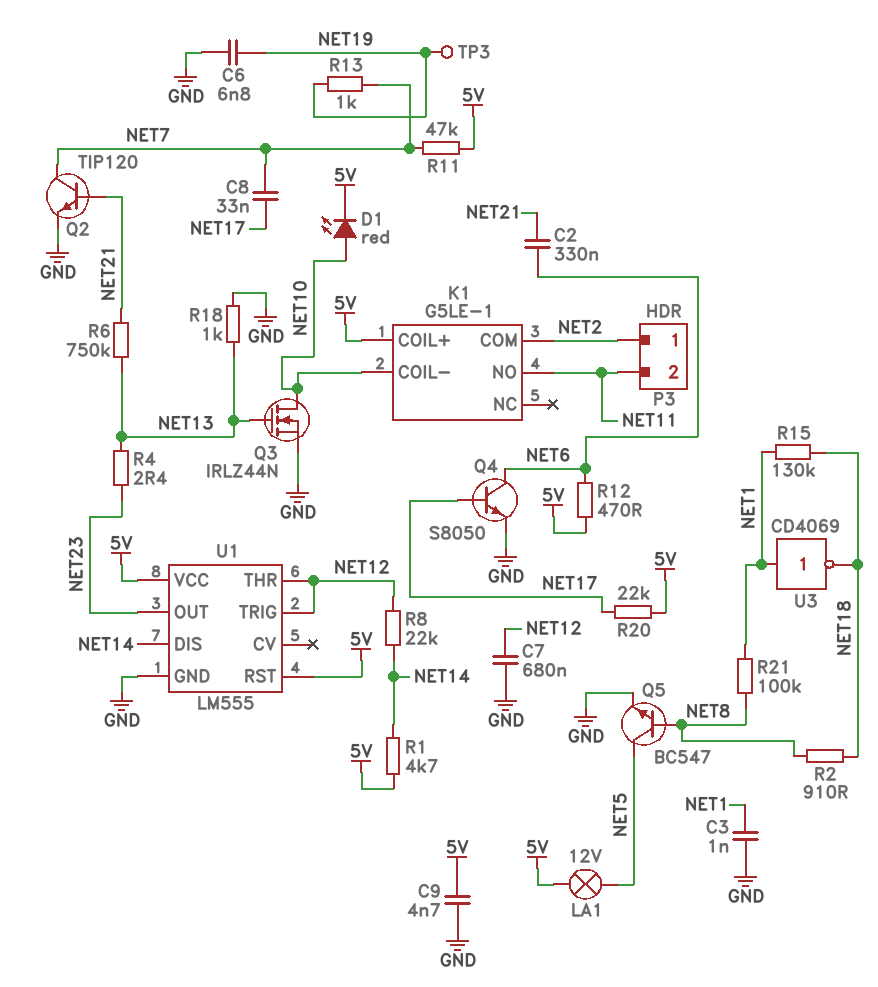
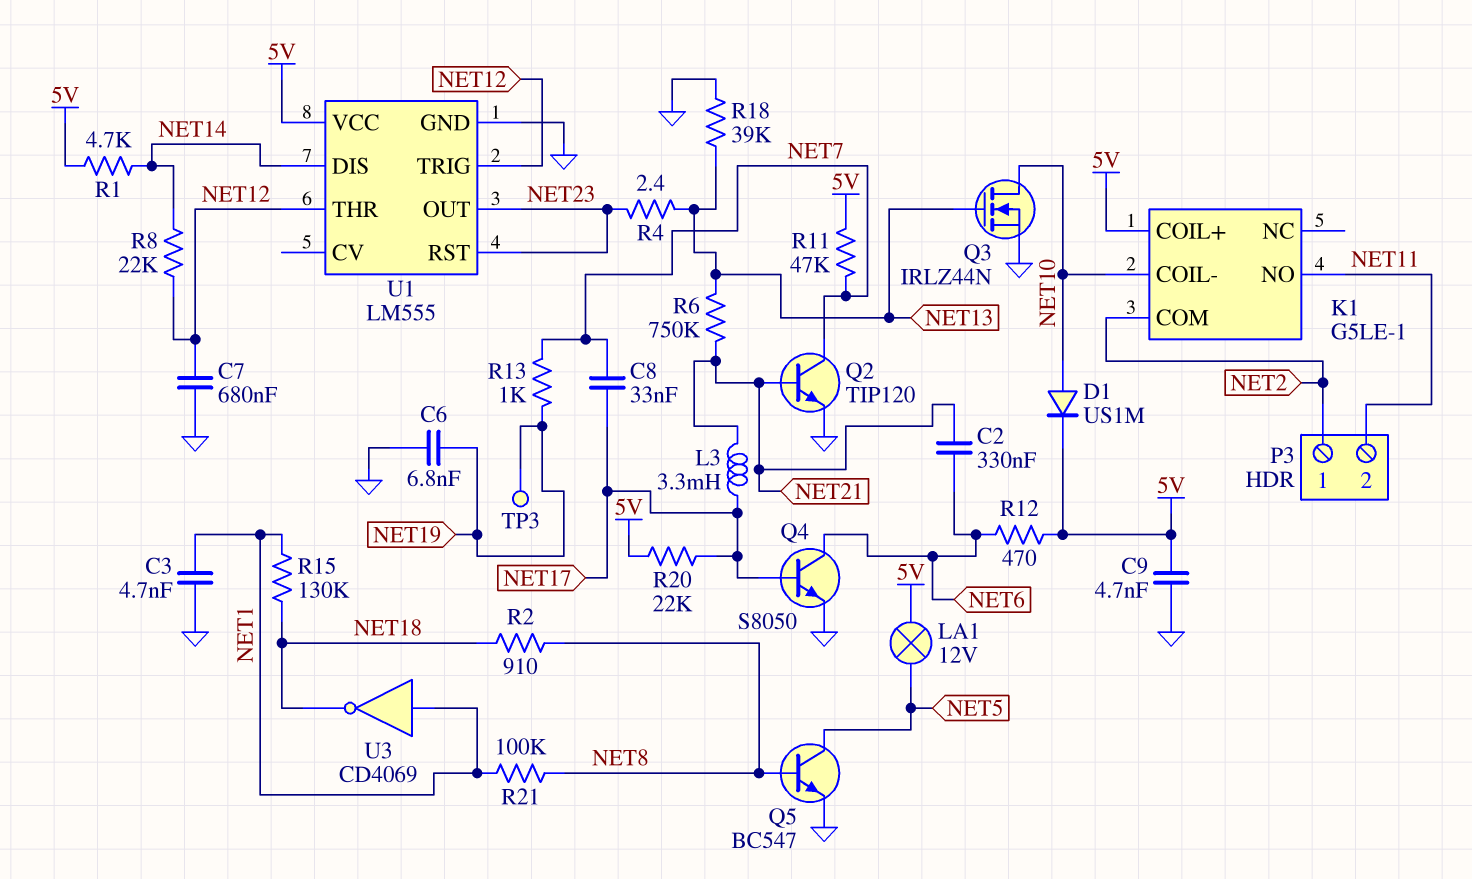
C3: 1nF (GND, NET1) -> 4.7nF (GND, NET1)
D1: LED red (A NET10, K 5V) -> diode US1M (A NET10, K 5V)
L3: none -> 3.3mH (NET17, NET21)
R18: 1k (GND, NET13) -> 39k (GND, NET13)
U1 pin RST: 5V -> NET23

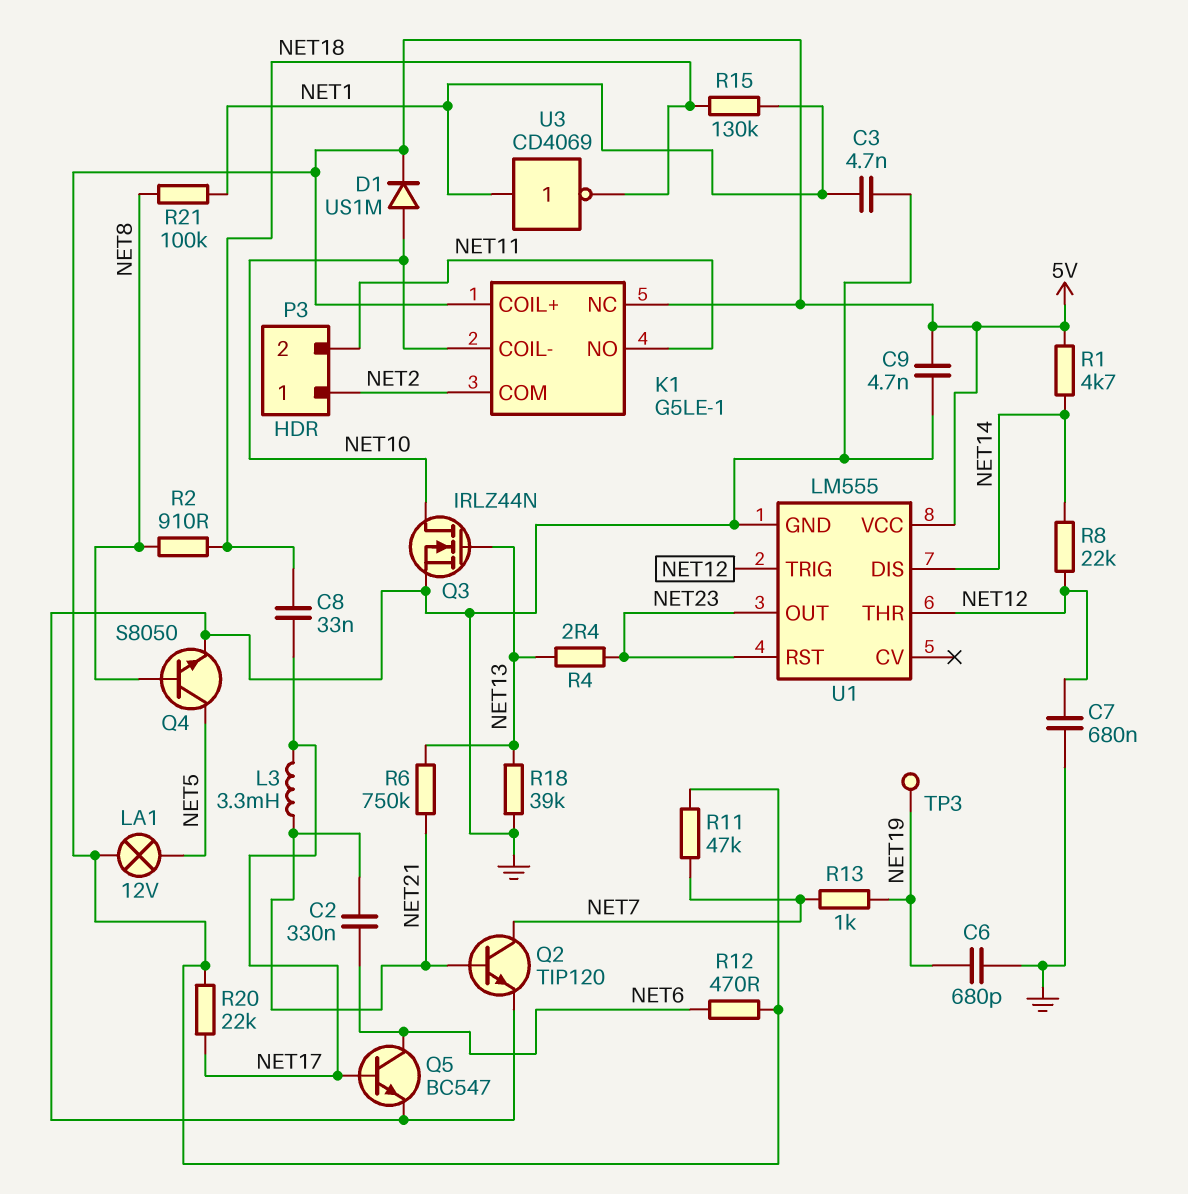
C6: 6.8nF (GND, NET19) -> 680pF (GND, NET19)
C8: 33nF (NET7, NET17) -> 33nF (NET17, NET18)
K1 pin NC: none -> 5V
Q4: NPN S8050 (B NET17, C NET6, E GND) -> NPN S8050 (B NET8, C NET5, E GND)
Q5: NPN BC547 (B NET8, C NET5, E GND) -> NPN BC547 (B NET17, C NET6, E GND)

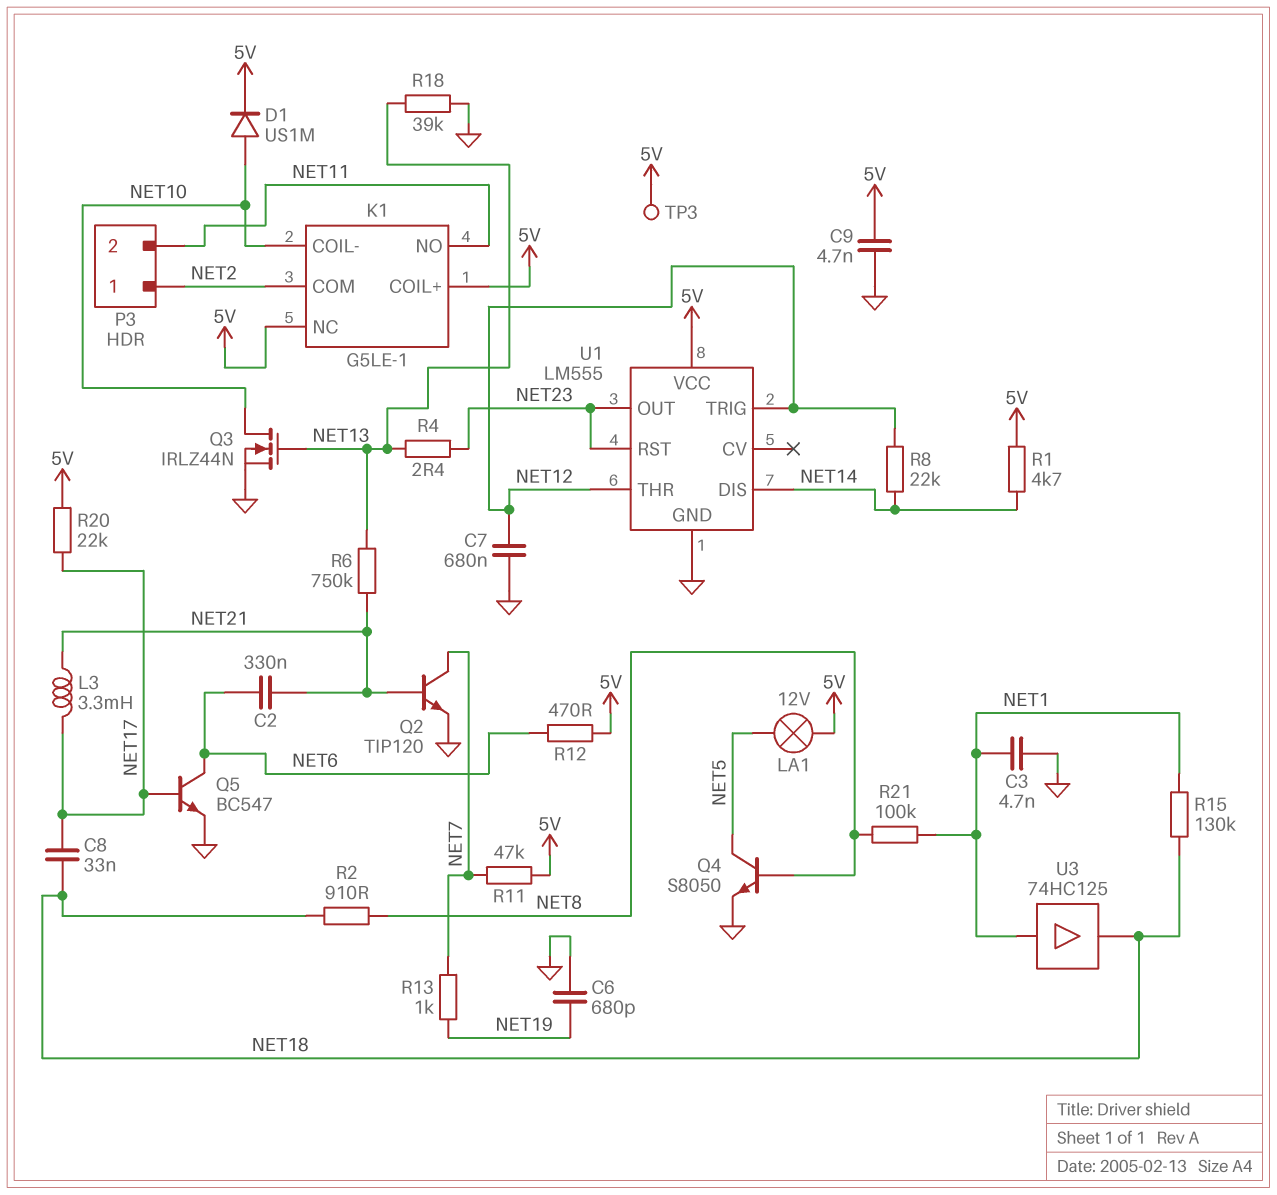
TP3: test point (NET19) -> test point (5V)
U3: NOT CD4069 (in NET1, out NET18) -> buffer 74HC125 (in NET1, out NET18)

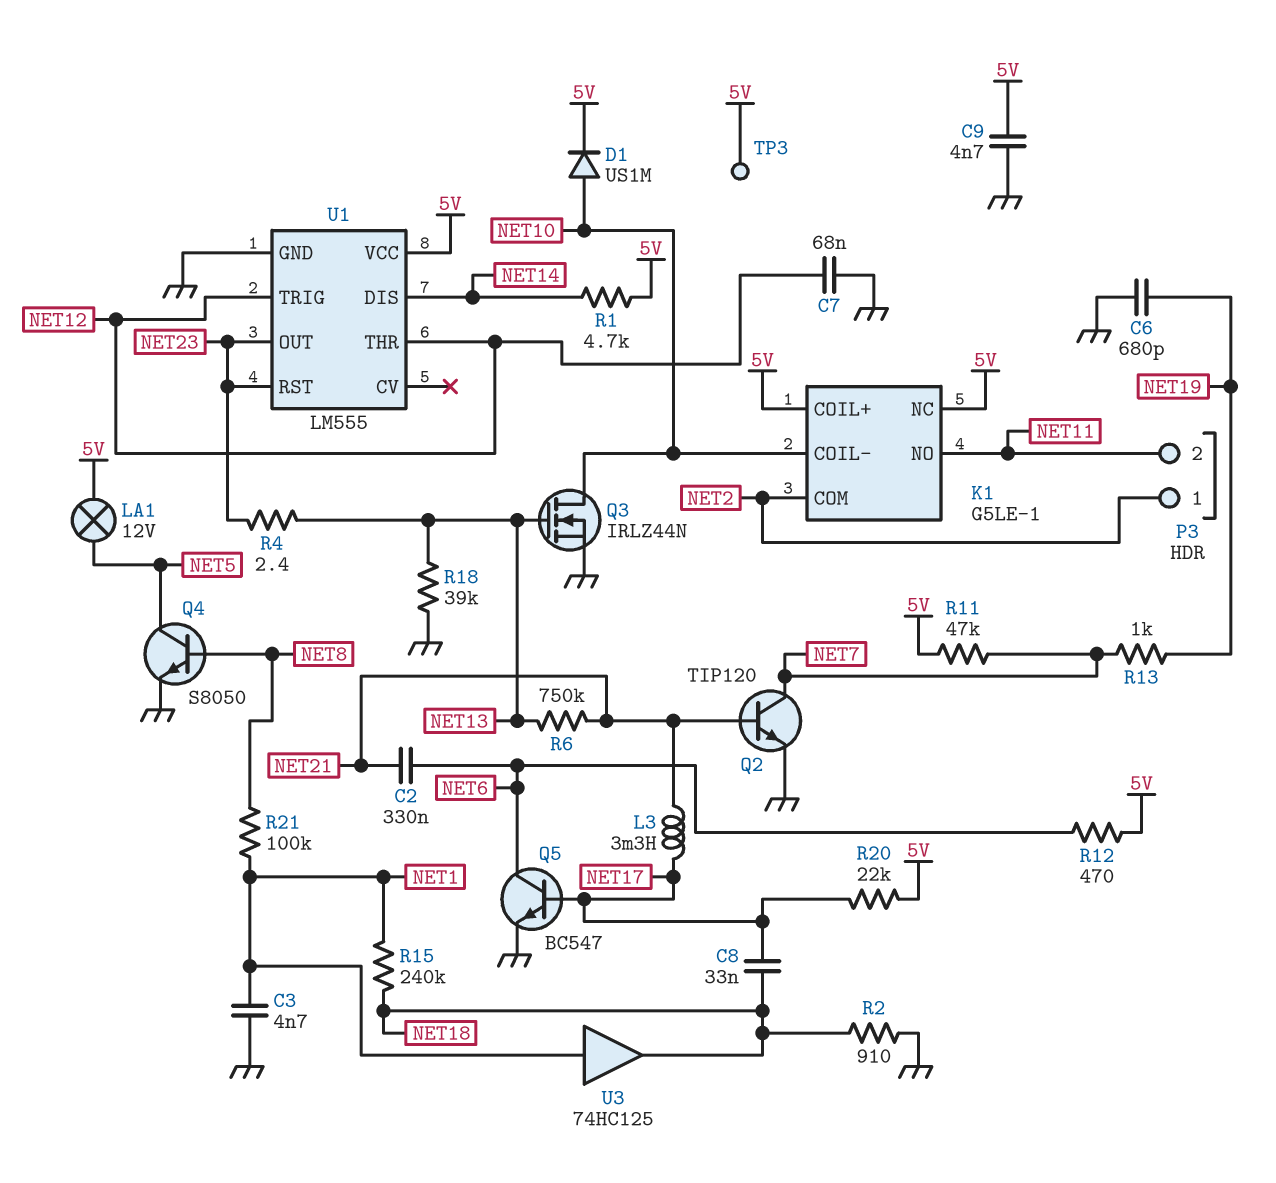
C7: 680nF (GND, NET12) -> 68nF (GND, NET12)
R2: 910 (NET8, NET18) -> 910 (GND, NET18)
R8: 22k (NET12, NET14) -> none
R15: 130k (NET1, NET18) -> 240k (NET1, NET18)

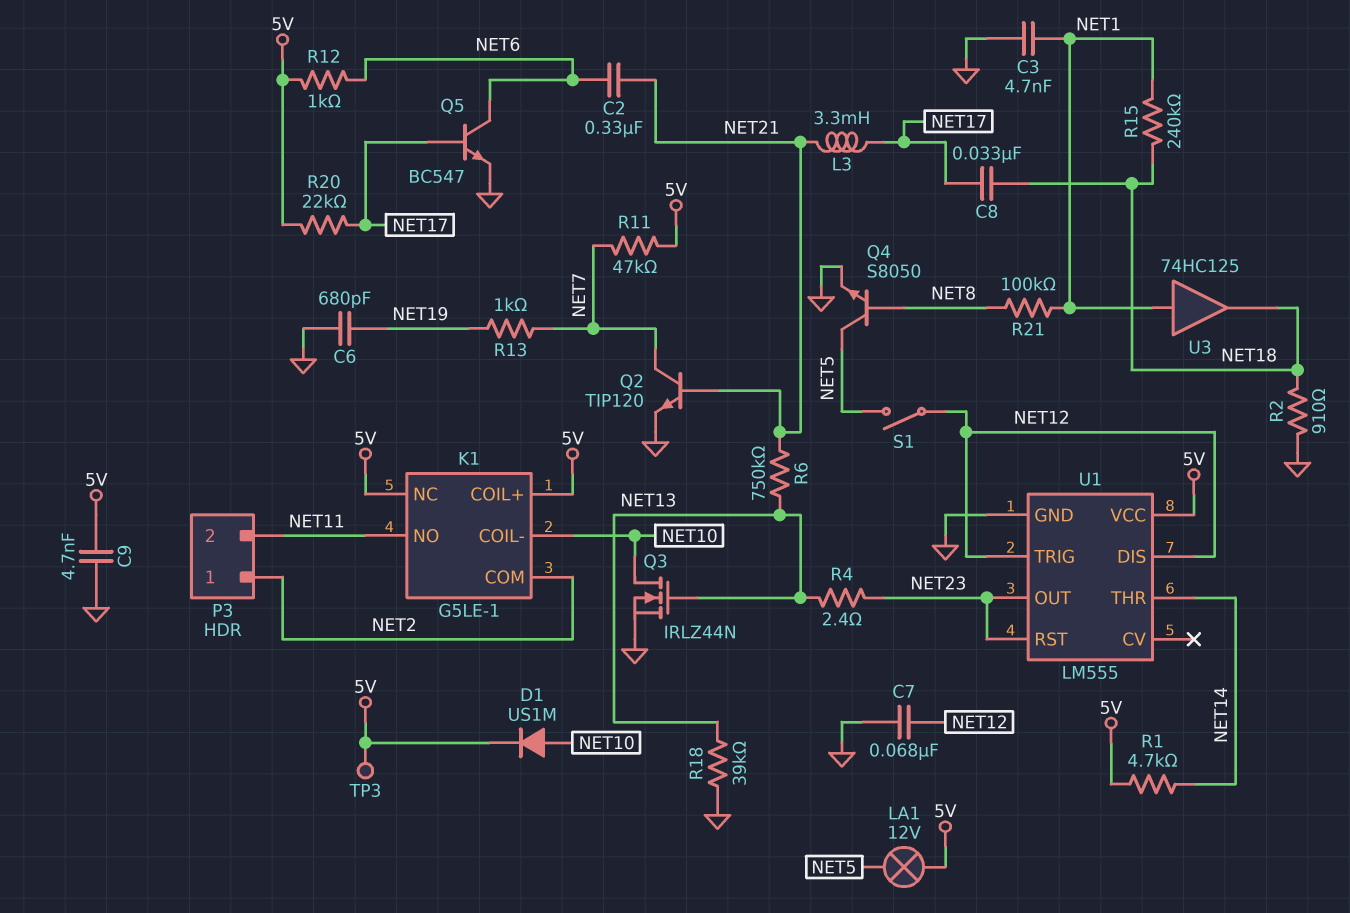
R12: 470 (5V, NET6) -> 1k (5V, NET6)
S1: none -> switch (NET5, NET12)
U1 pin DIS: NET14 -> NET12
U1 pin THR: NET12 -> NET14

